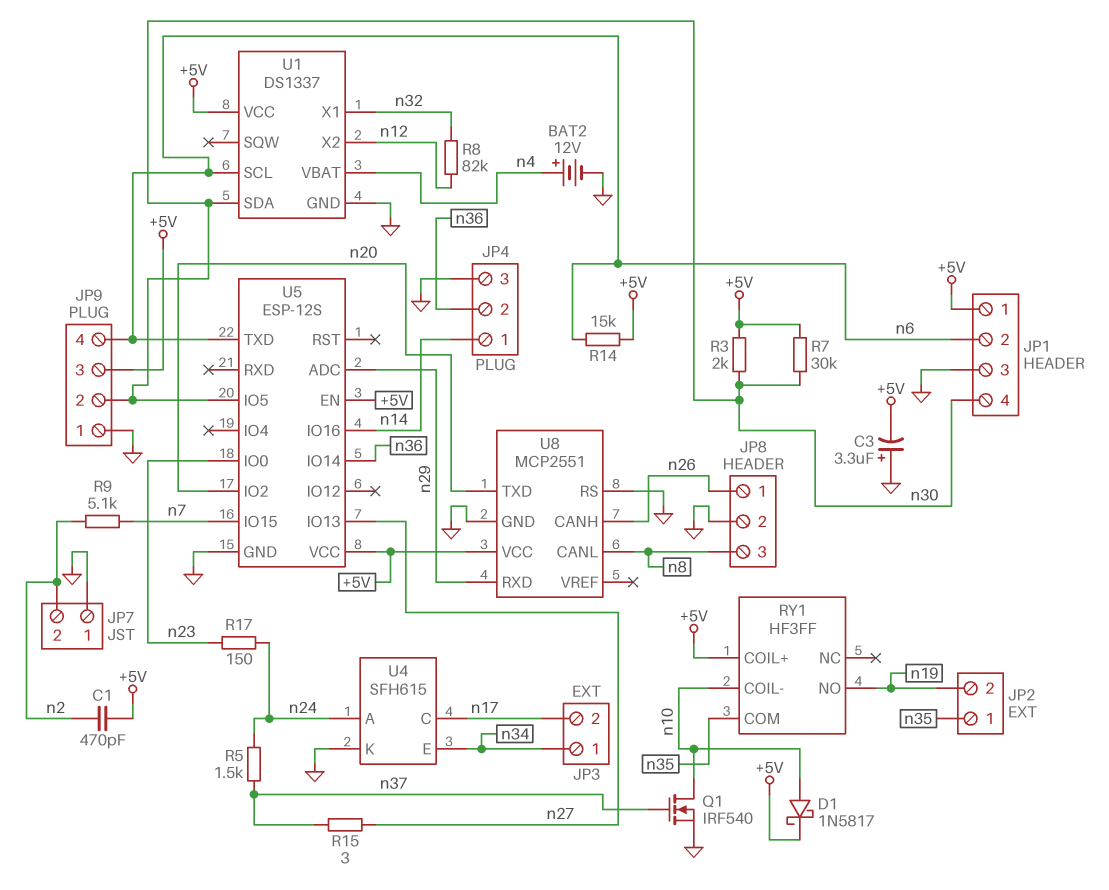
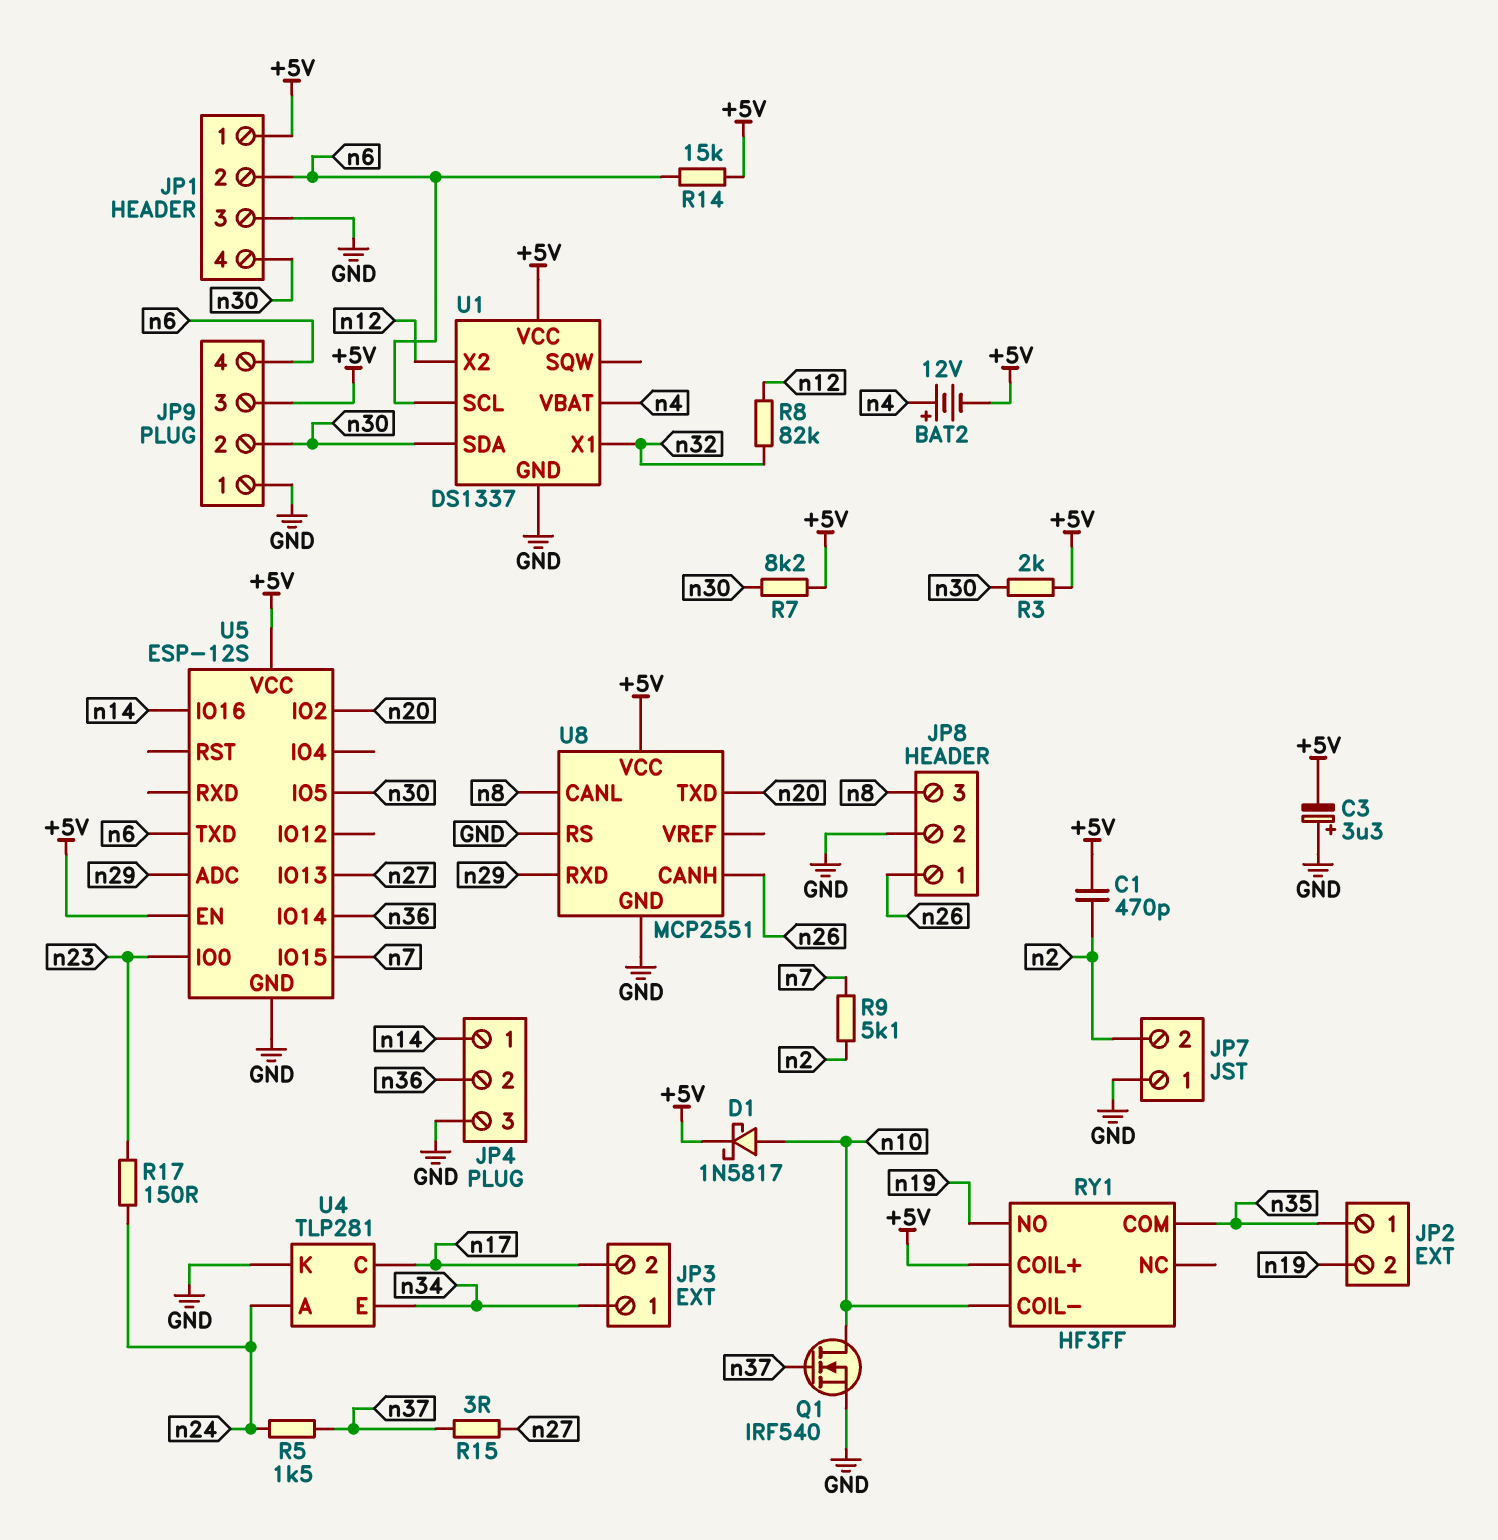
BAT2: 12V (plus n4, minus GND) -> 12V (plus n4, minus +5V)
R7: 30k (+5V, n30) -> 8.2k (+5V, n30)
U4: SFH615 -> TLP281

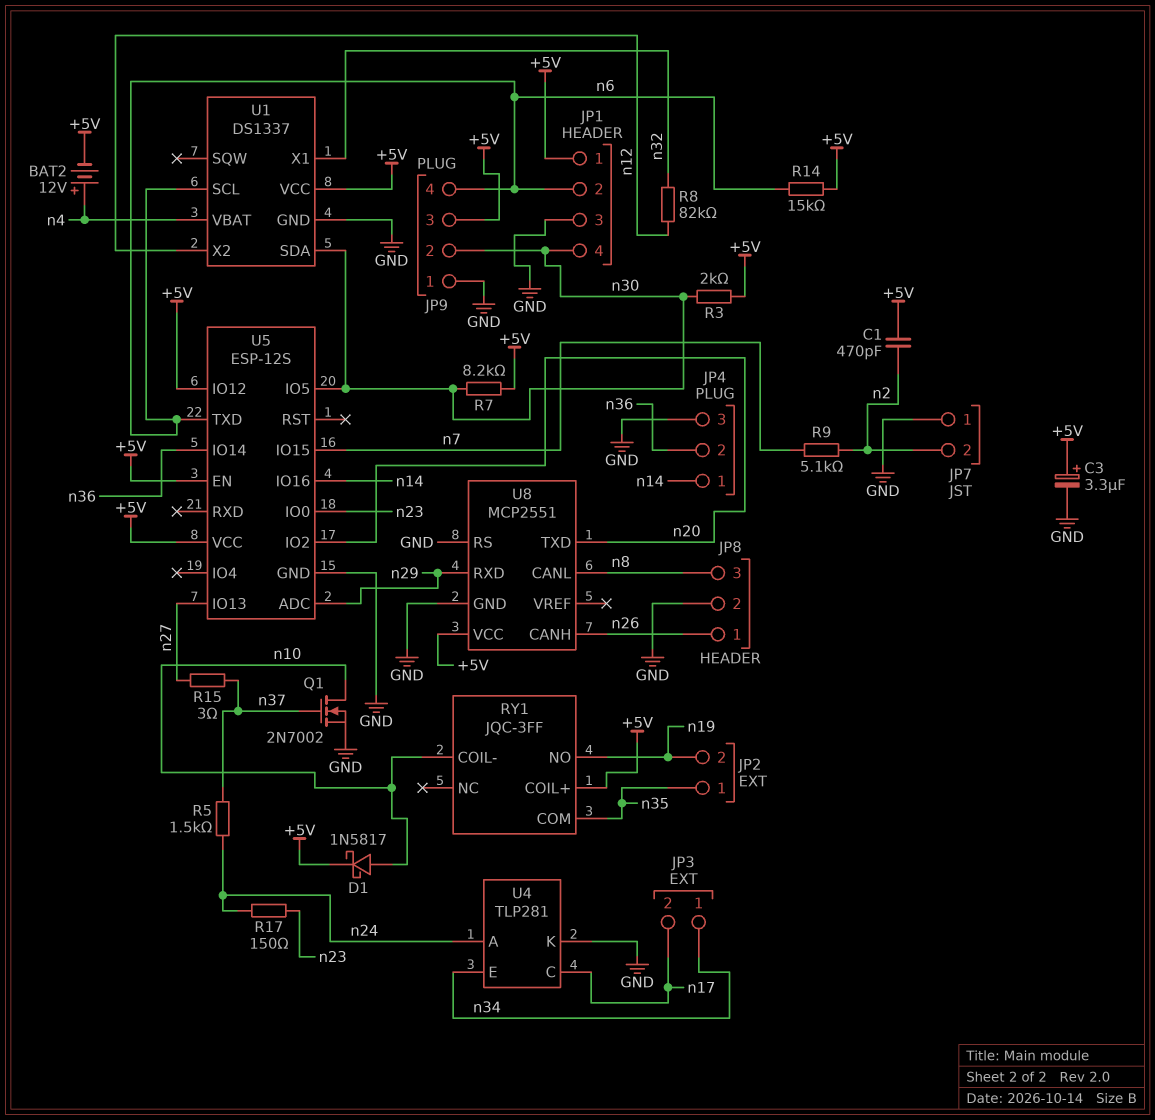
C3: 3.3uF (plus GND, minus +5V) -> 3.3uF (plus +5V, minus GND)
Q1: NMOS IRF540 (G n37, D n10, S GND) -> NMOS 2N7002 (G n37, D n10, S GND)
RY1: HF3FF -> JQC-3FF
U5 pin IO12: none -> +5V

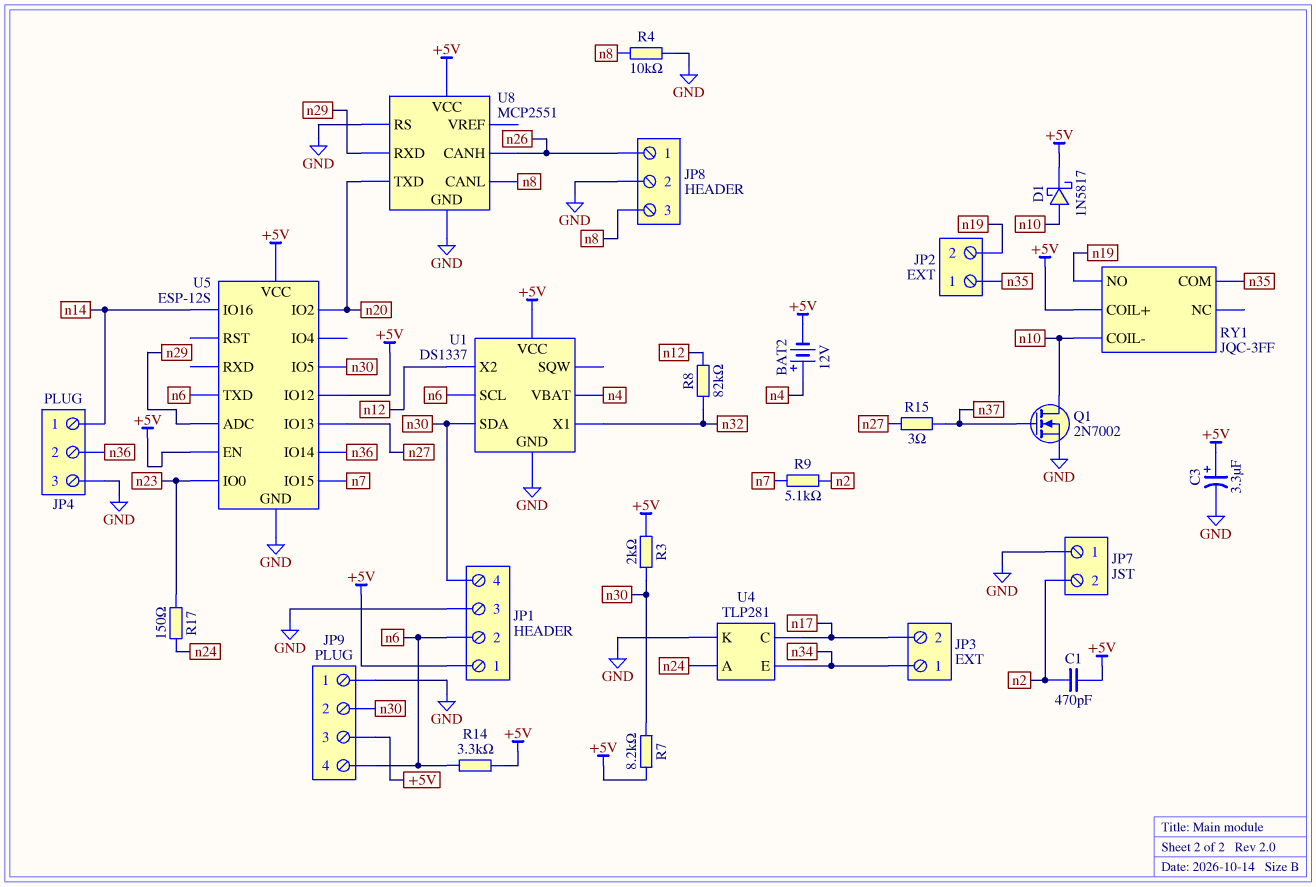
R4: none -> 10k (GND, n8)
R5: 1.5k (n24, n37) -> none
R14: 15k (+5V, n6) -> 3.3k (+5V, n6)

